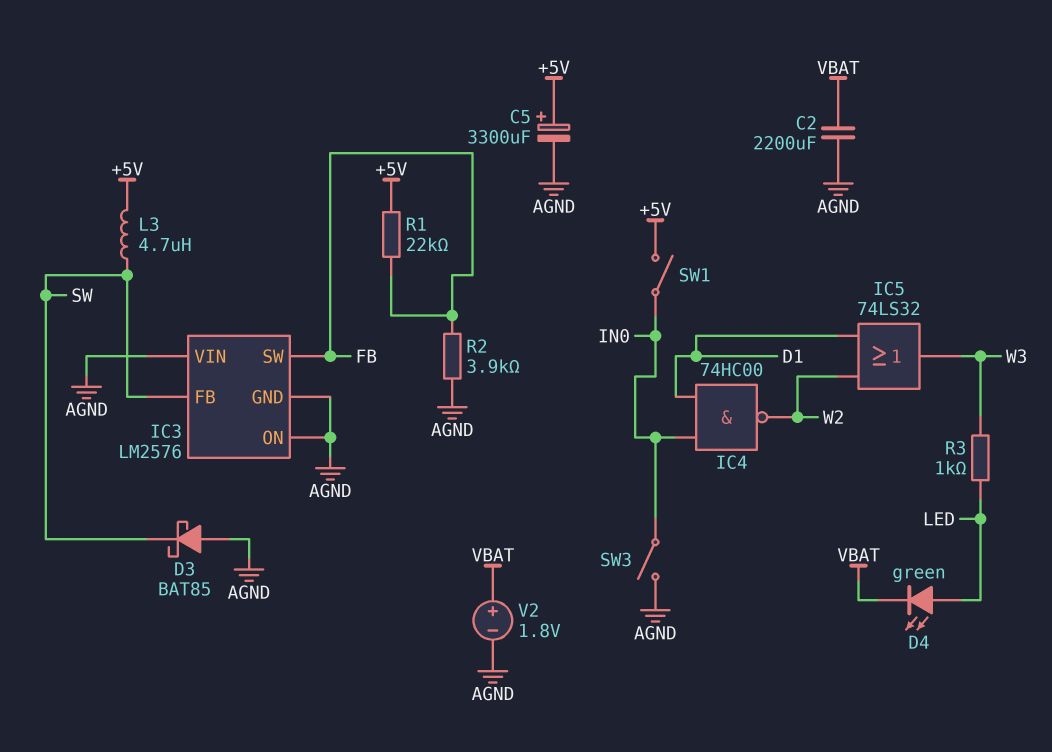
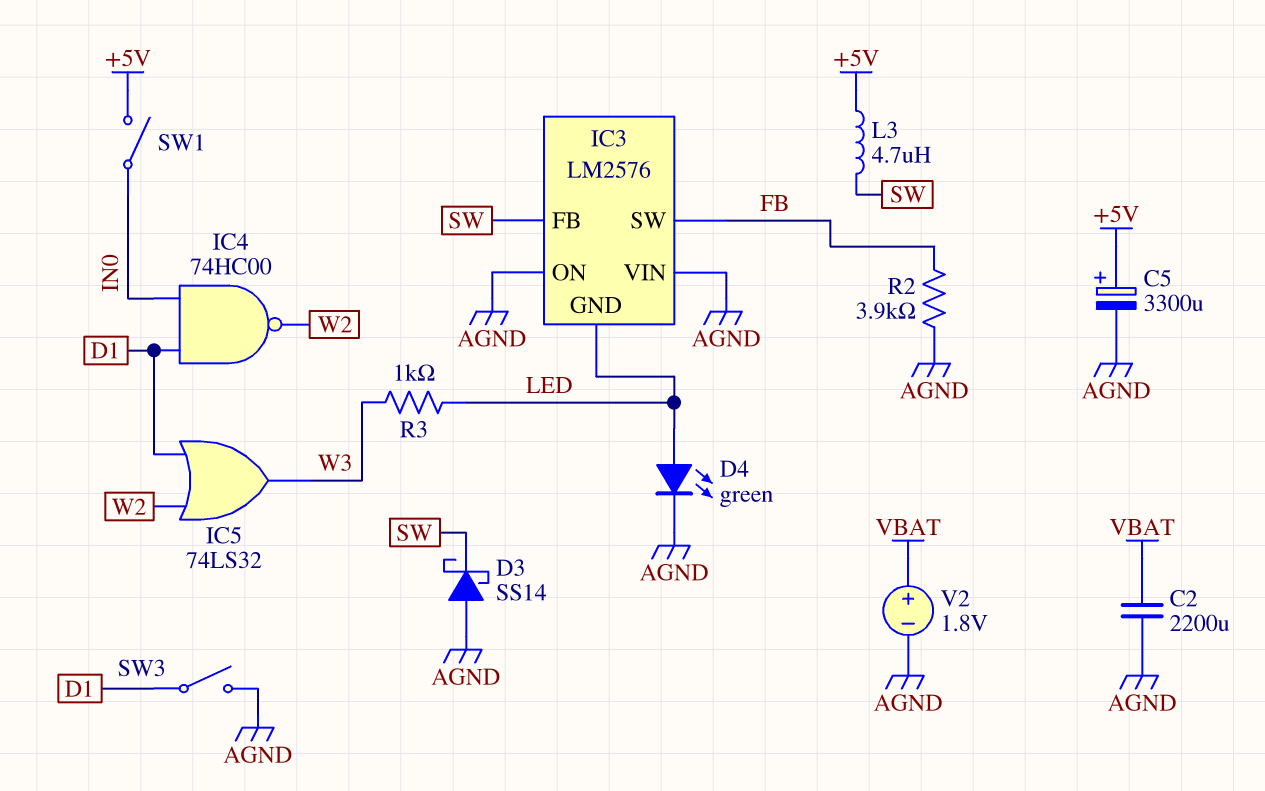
D3: schottky BAT85 (A AGND, K SW) -> schottky SS14 (A AGND, K SW)
D4: LED green (A LED, K VBAT) -> LED green (A LED, K AGND)
IC3 pin GND: AGND -> LED
R1: 22k (+5V, FB) -> none
SW3: switch (AGND, IN0) -> switch (AGND, D1)

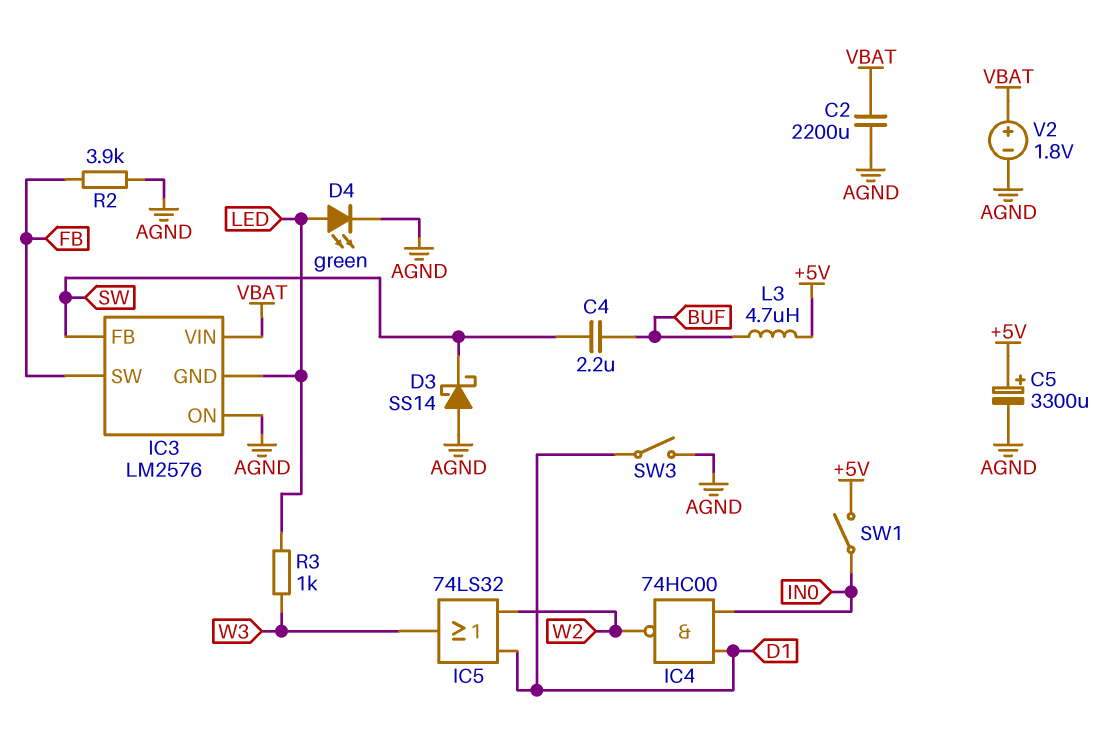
C4: none -> 2.2uF (BUF, SW)
IC3 pin VIN: AGND -> VBAT
L3: 4.7uH (+5V, SW) -> 4.7uH (+5V, BUF)

